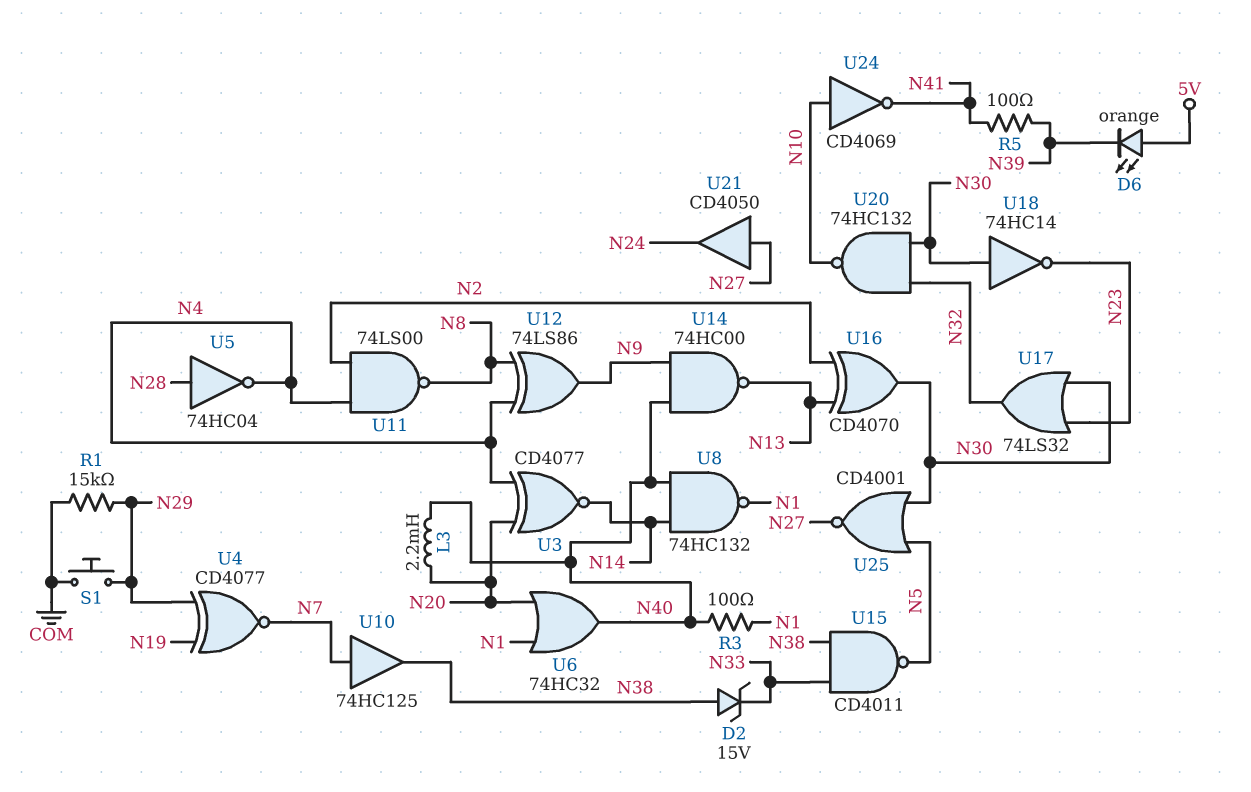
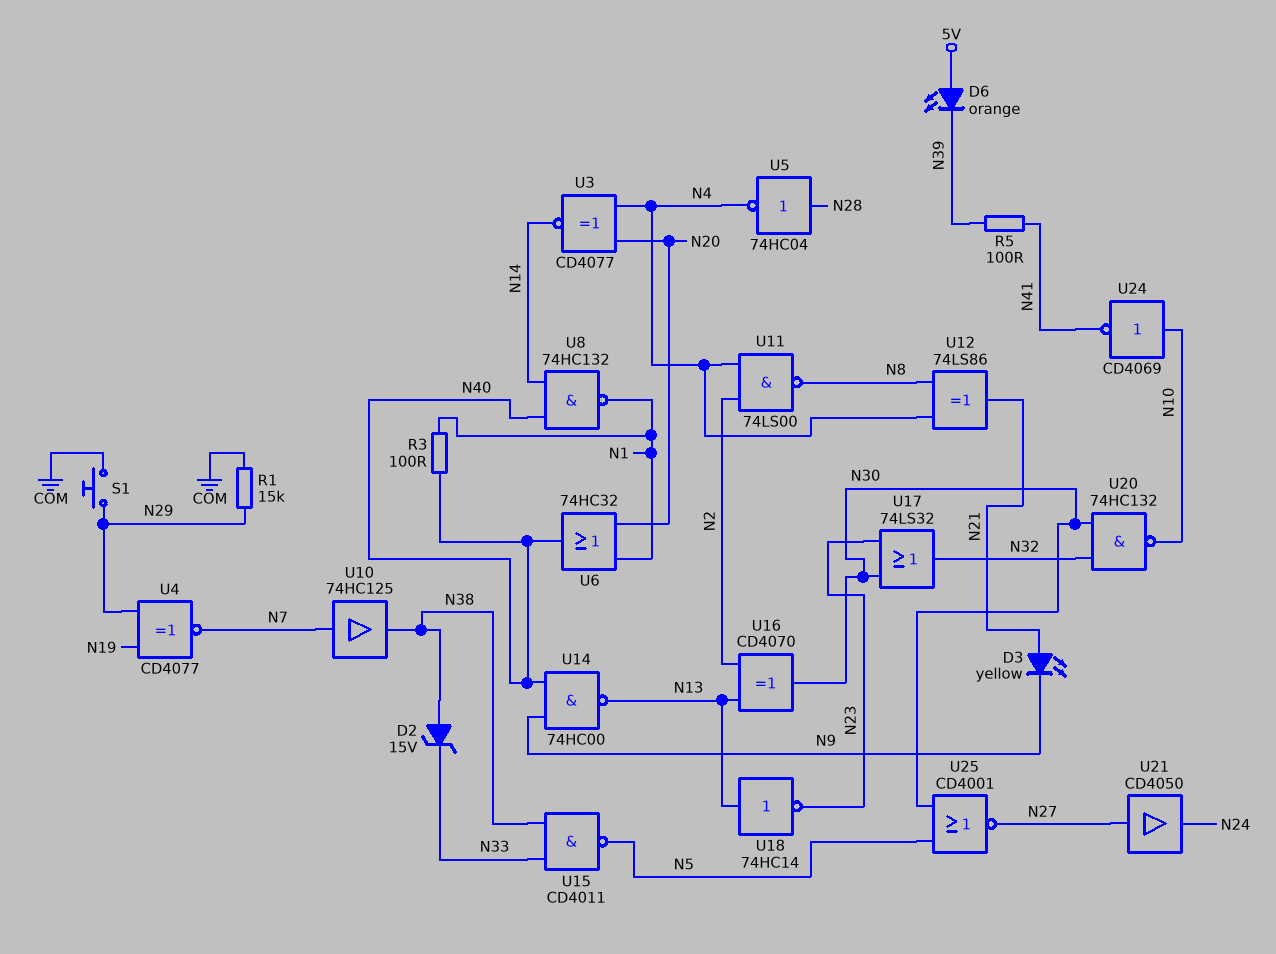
D3: none -> LED yellow (A N21, K N9)
L3: 2.2mH (N20, N40) -> none
U12: XOR 74LS86 (in N4, in N8, out N9) -> XOR 74LS86 (in N4, in N8, out N21)
U18: NOT 74HC14 (in N30, out N23) -> NOT 74HC14 (in N13, out N23)

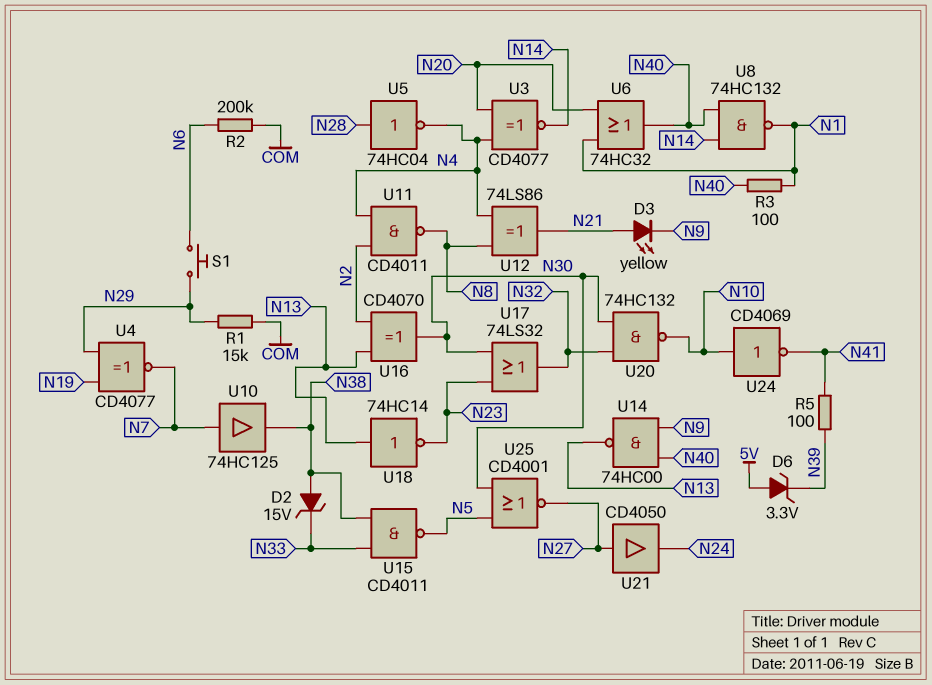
D6: LED orange (A 5V, K N39) -> zener 3.3V (A 5V, K N39)
R2: none -> 200k (COM, N6)
S1: button (COM, N29) -> button (N6, N29)
U11: NAND 74LS00 (in N2, in N4, out N8) -> NAND CD4011 (in N2, in N4, out N8)

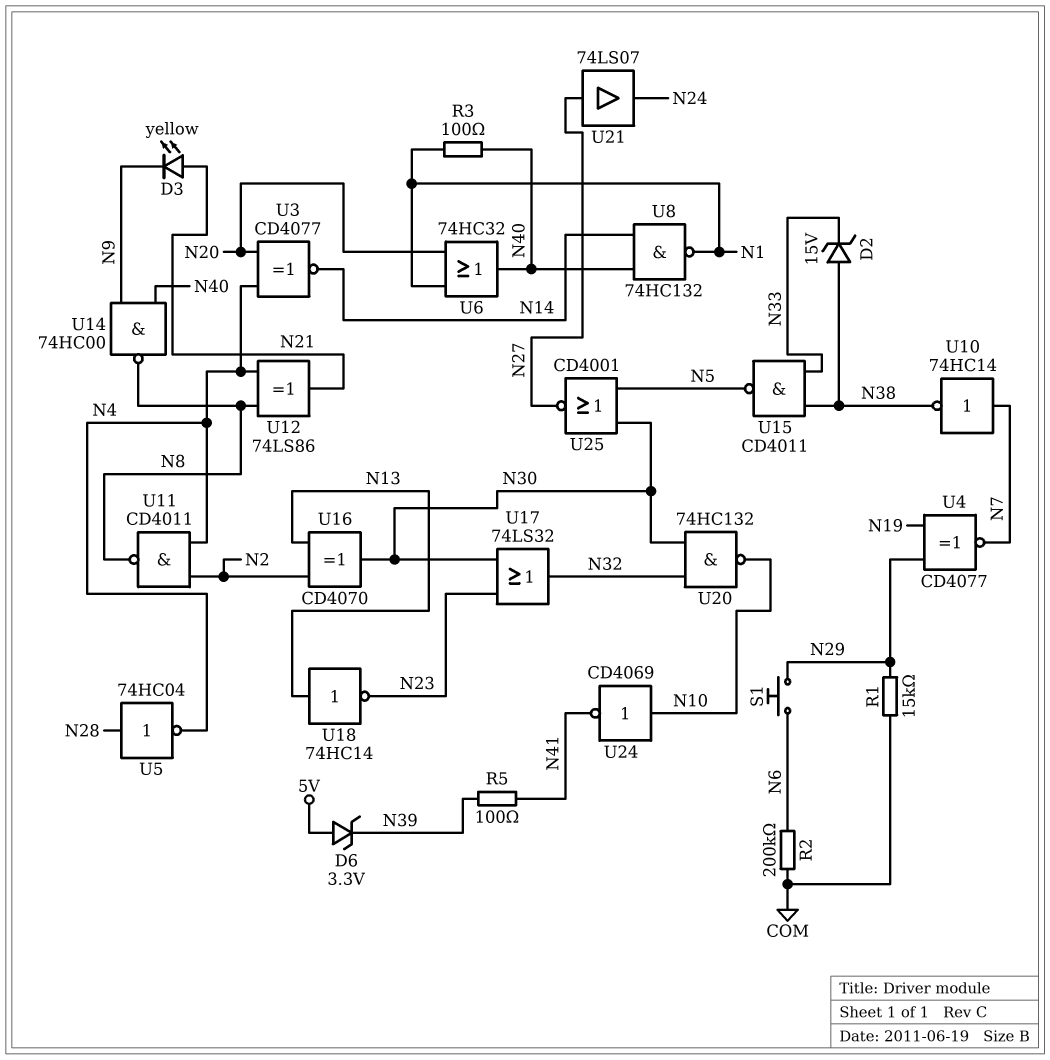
U10: buffer 74HC125 (in N7, out N38) -> NOT 74HC14 (in N7, out N38)
U14: NAND 74HC00 (in N9, in N40, out N13) -> NAND 74HC00 (in N9, in N40, out N8)
U21: buffer CD4050 (in N27, out N24) -> buffer 74LS07 (in N27, out N24)

